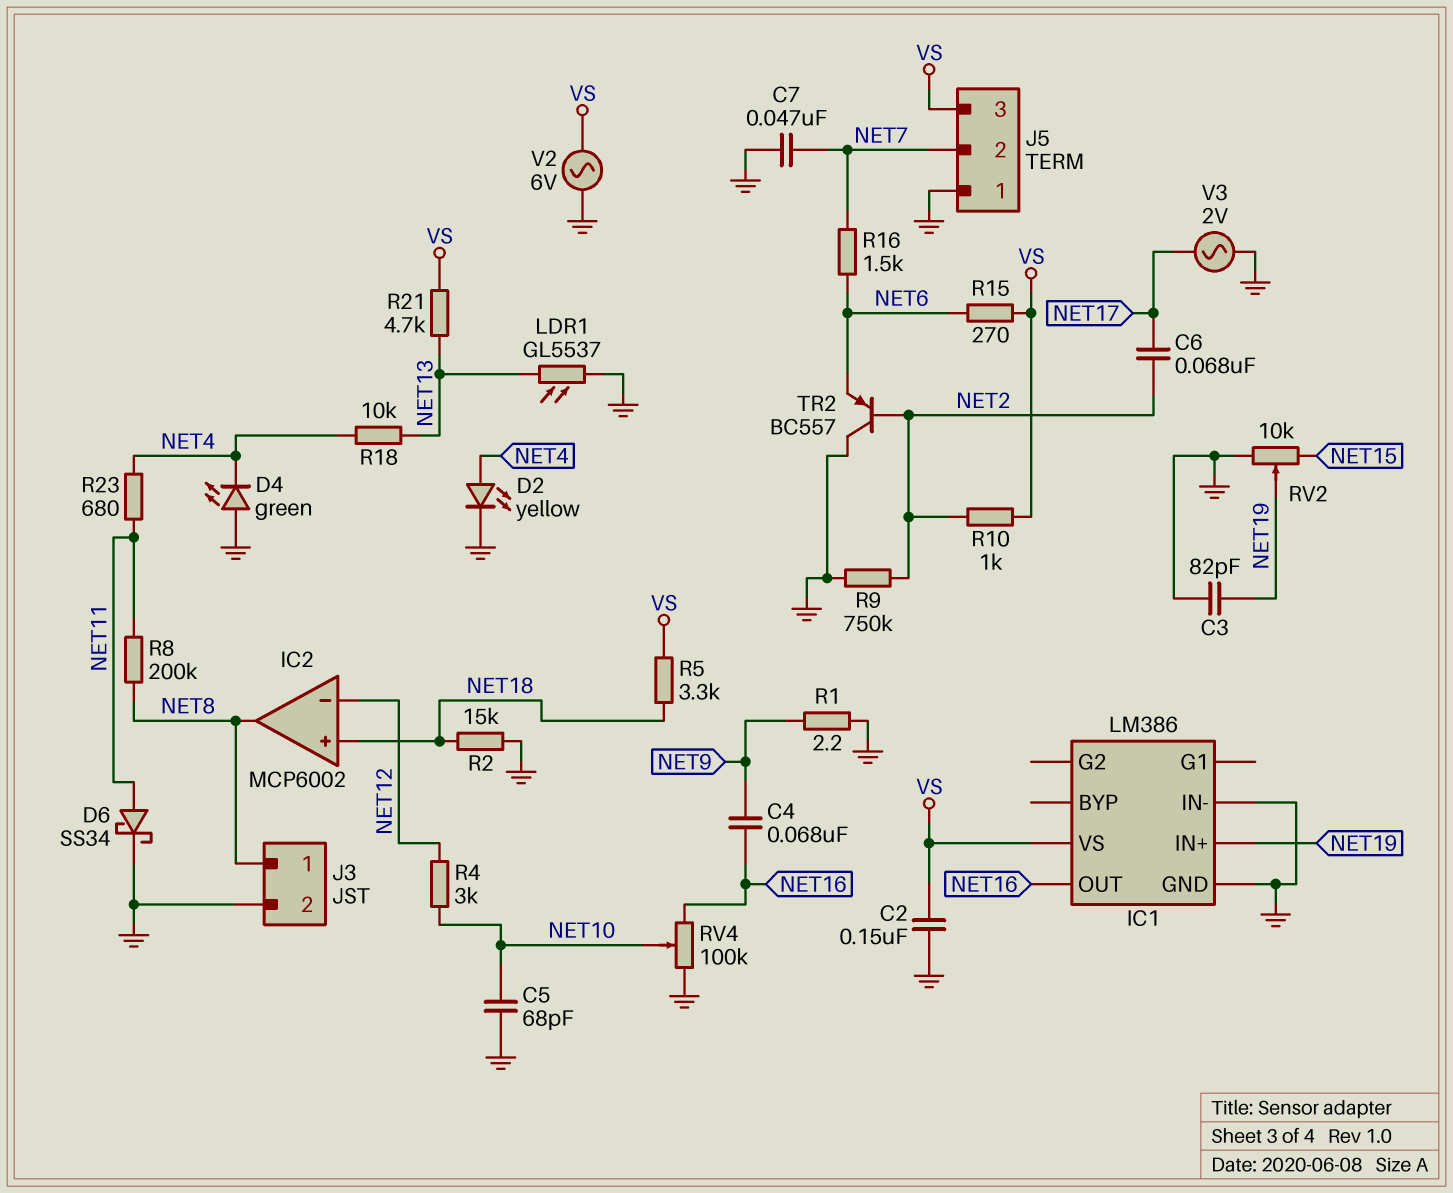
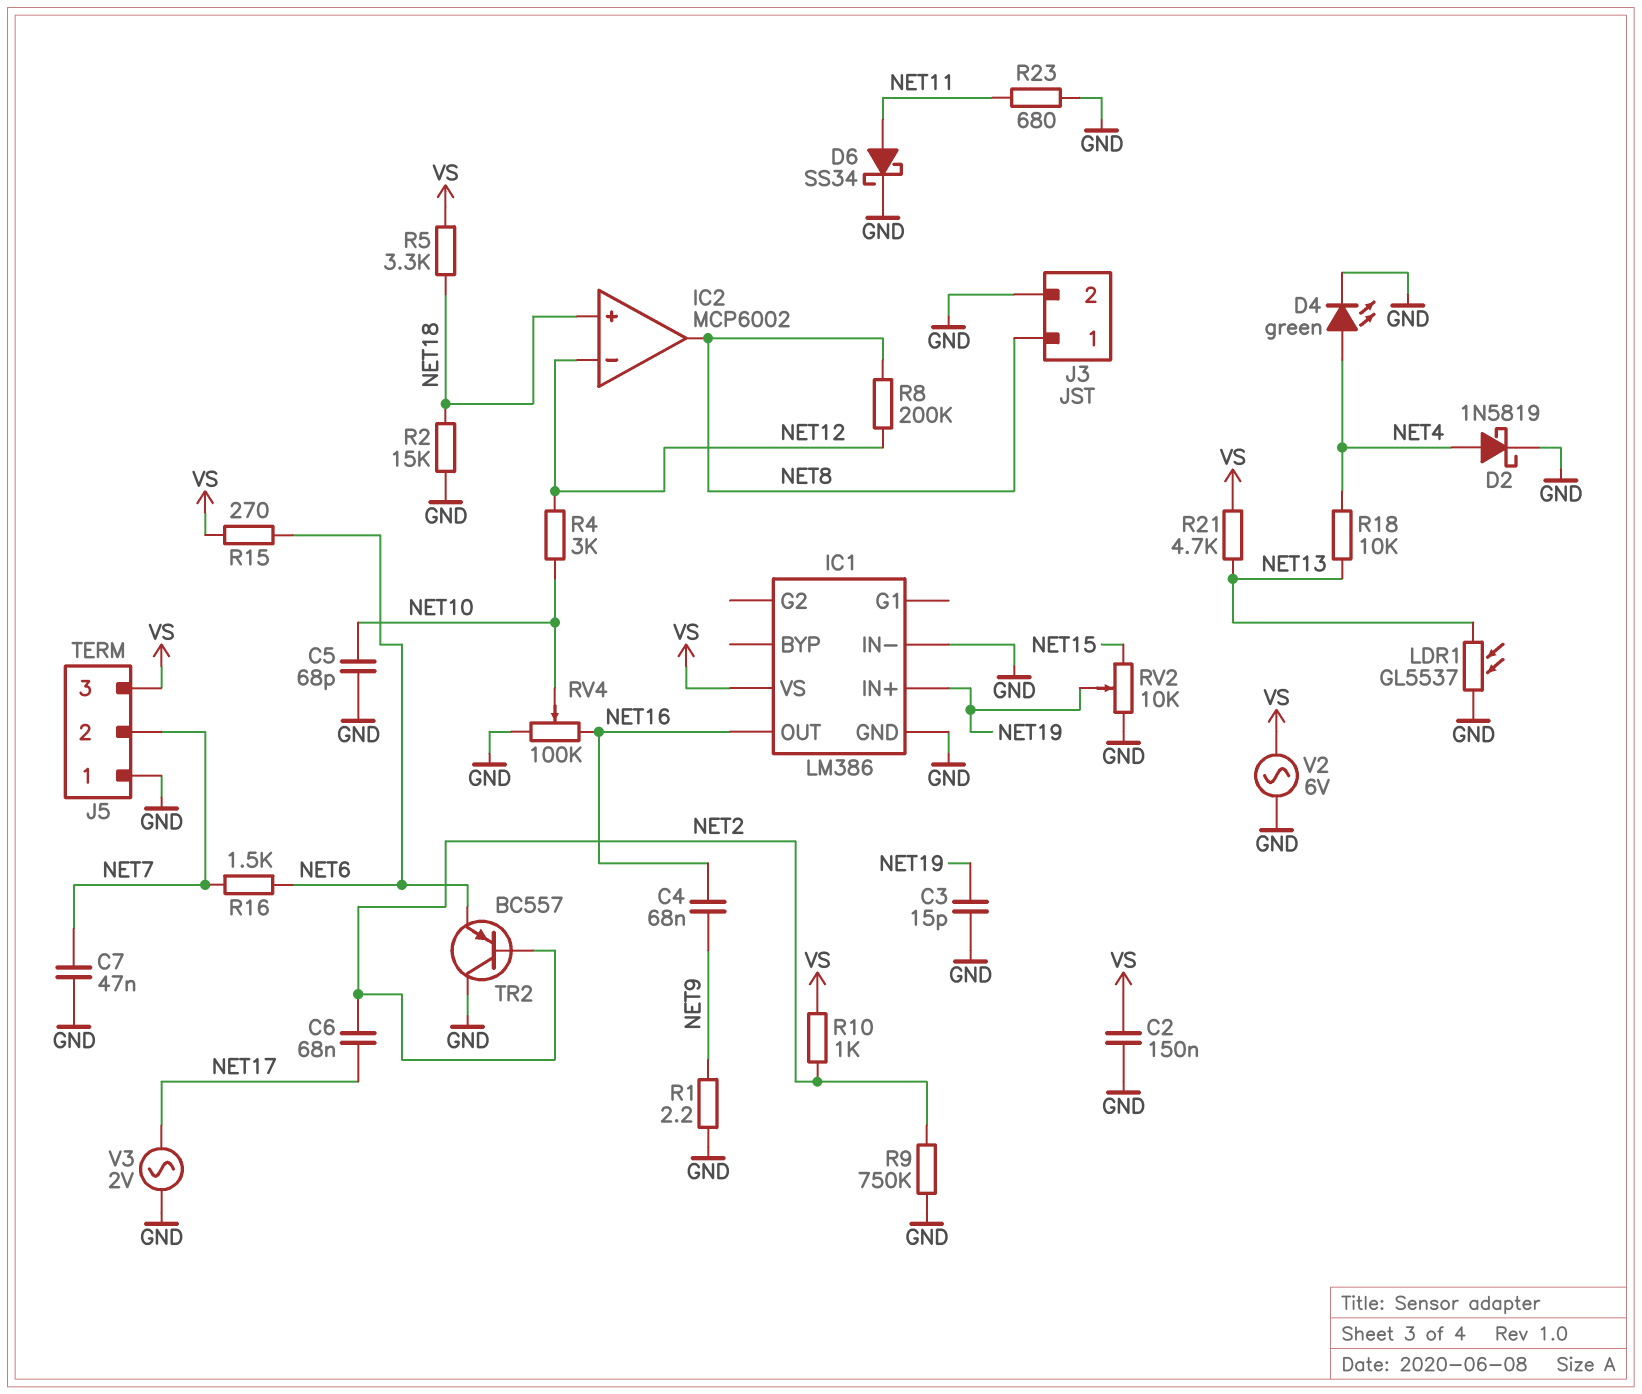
C3: 82pF (GND, NET19) -> 15pF (GND, NET19)
D2: LED yellow (A NET4, K GND) -> schottky 1N5819 (A NET4, K GND)
D4: LED green (A GND, K NET4) -> LED green (A NET4, K GND)
R8: 200k (NET8, NET11) -> 200k (NET8, NET12)
R23: 680 (NET4, NET11) -> 680 (GND, NET11)

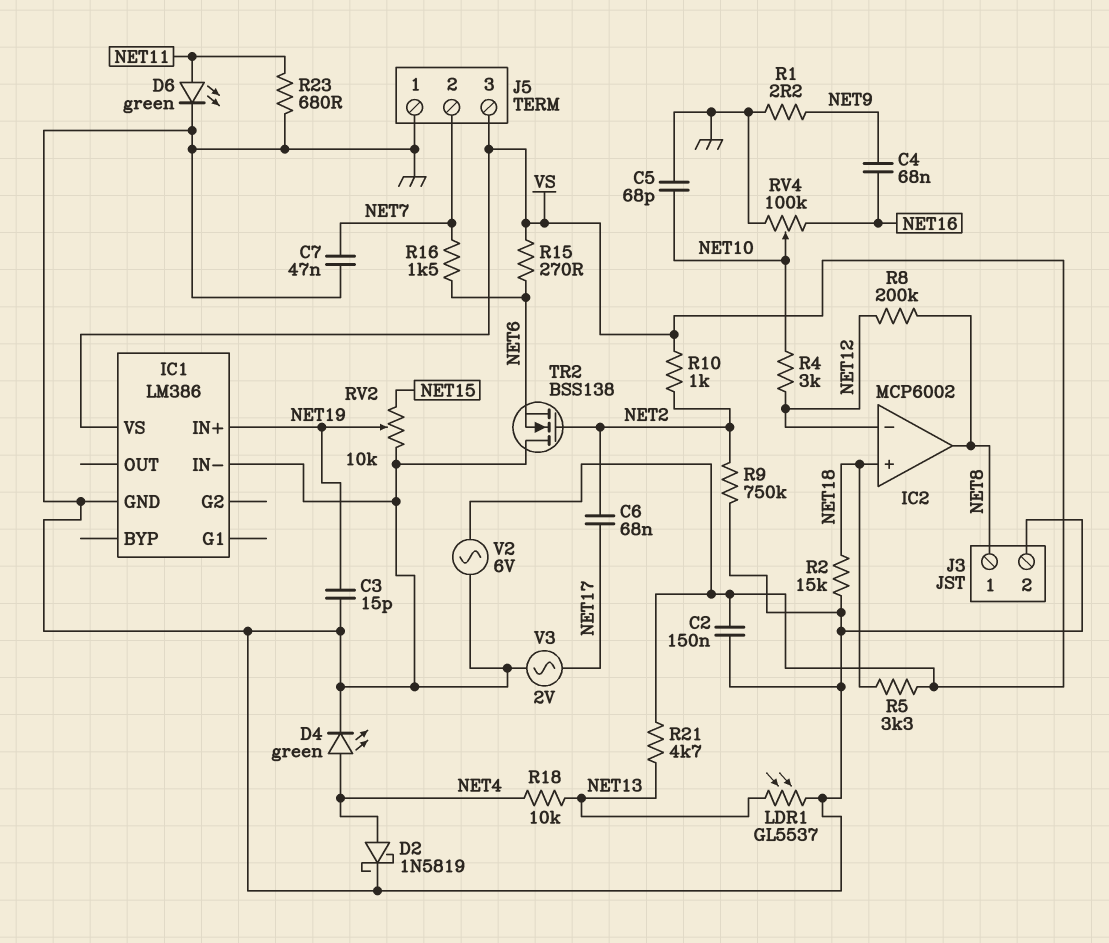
D6: schottky SS34 (A NET11, K GND) -> LED green (A NET11, K GND)
IC1 pin OUT: NET16 -> none
TR2: PNP BC557 (B NET2, C GND, E NET6) -> NMOS BSS138 (G NET2, D GND, S NET6)

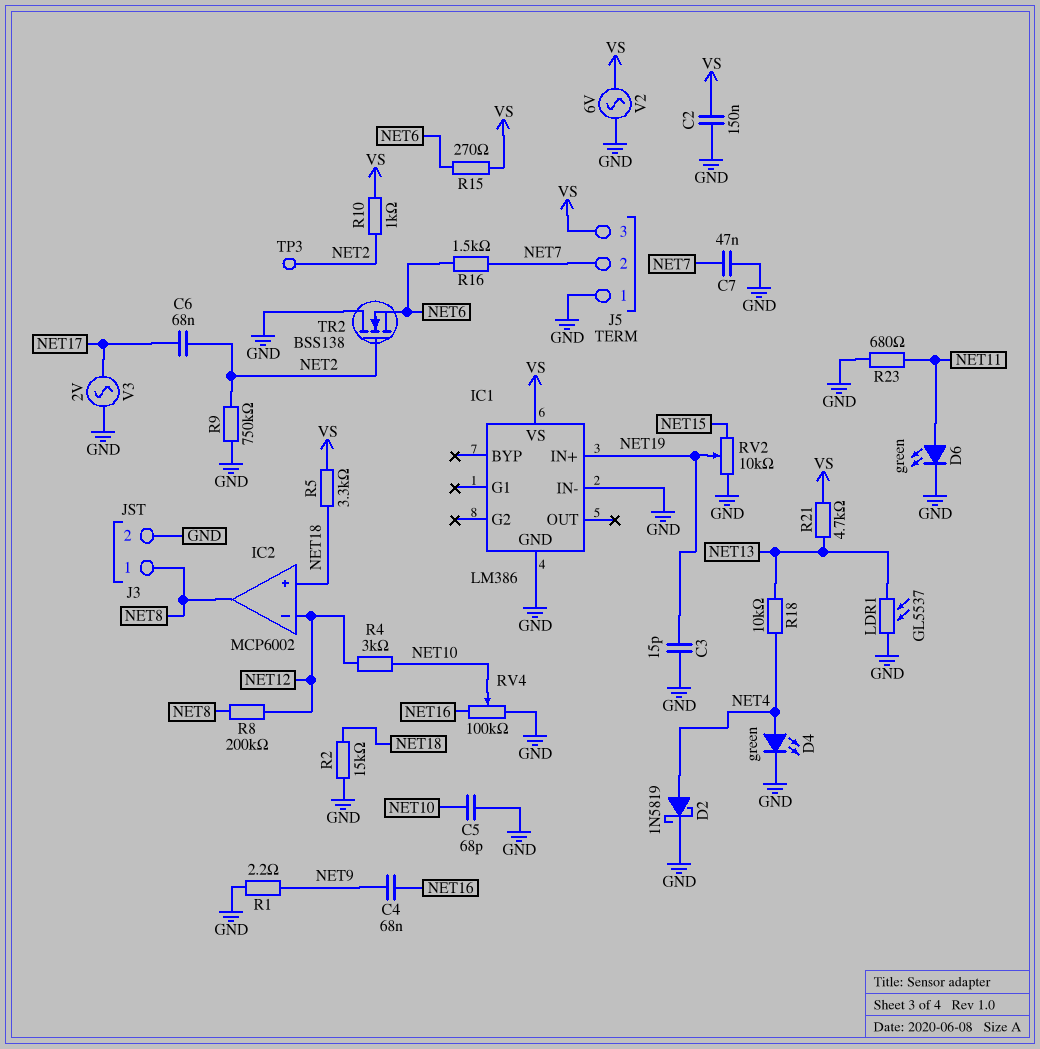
TP3: none -> test point (NET2)

